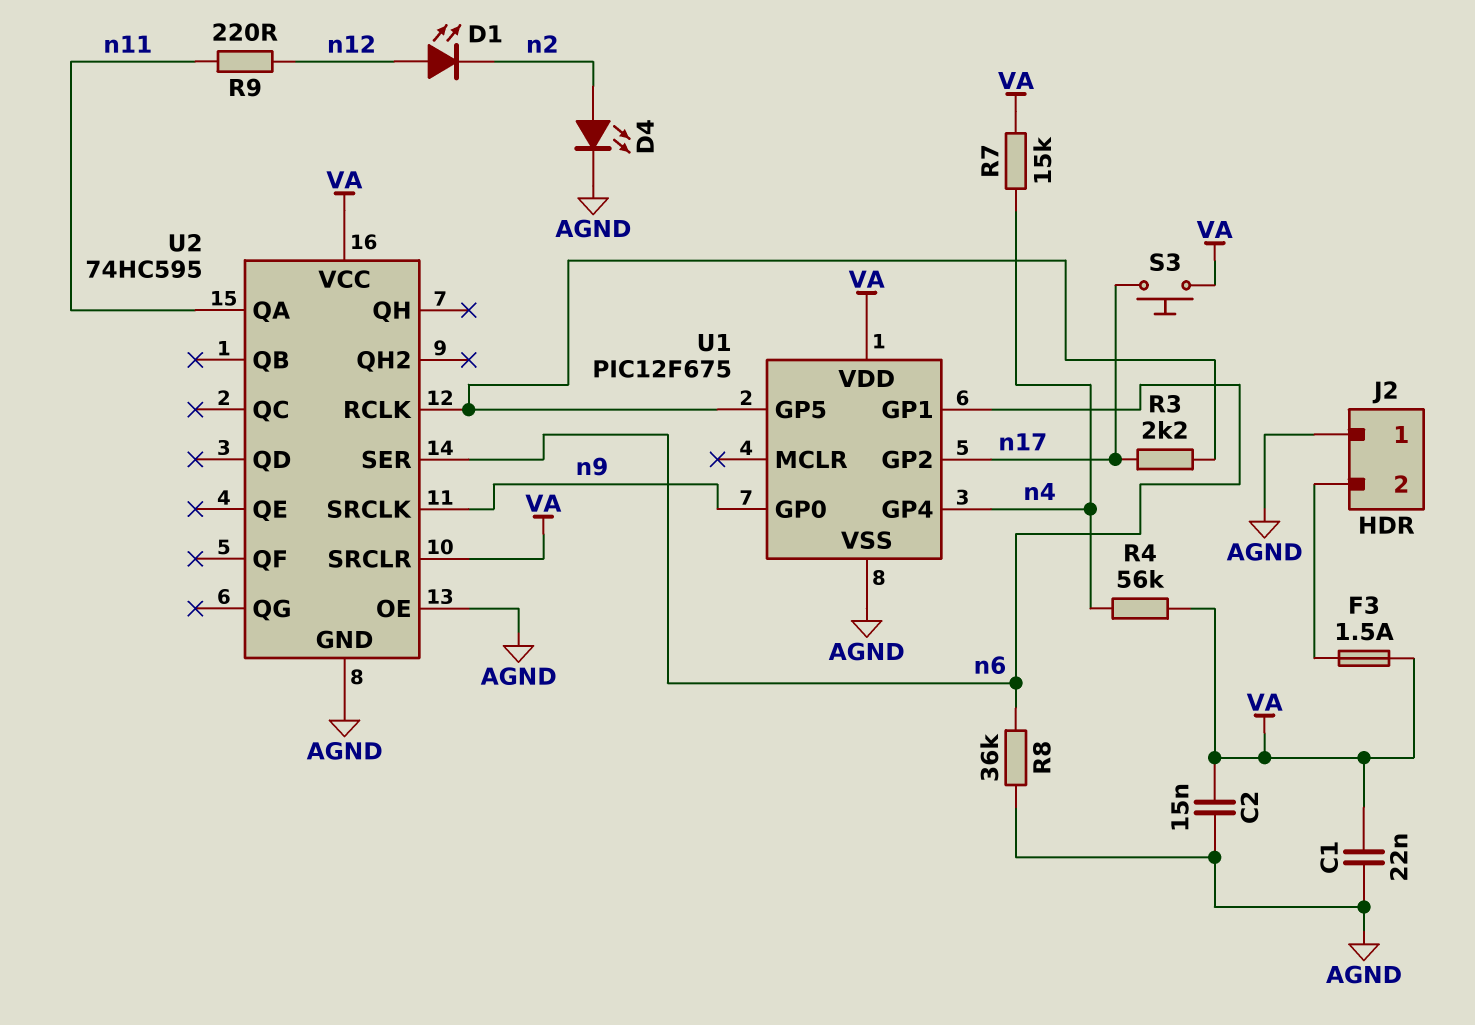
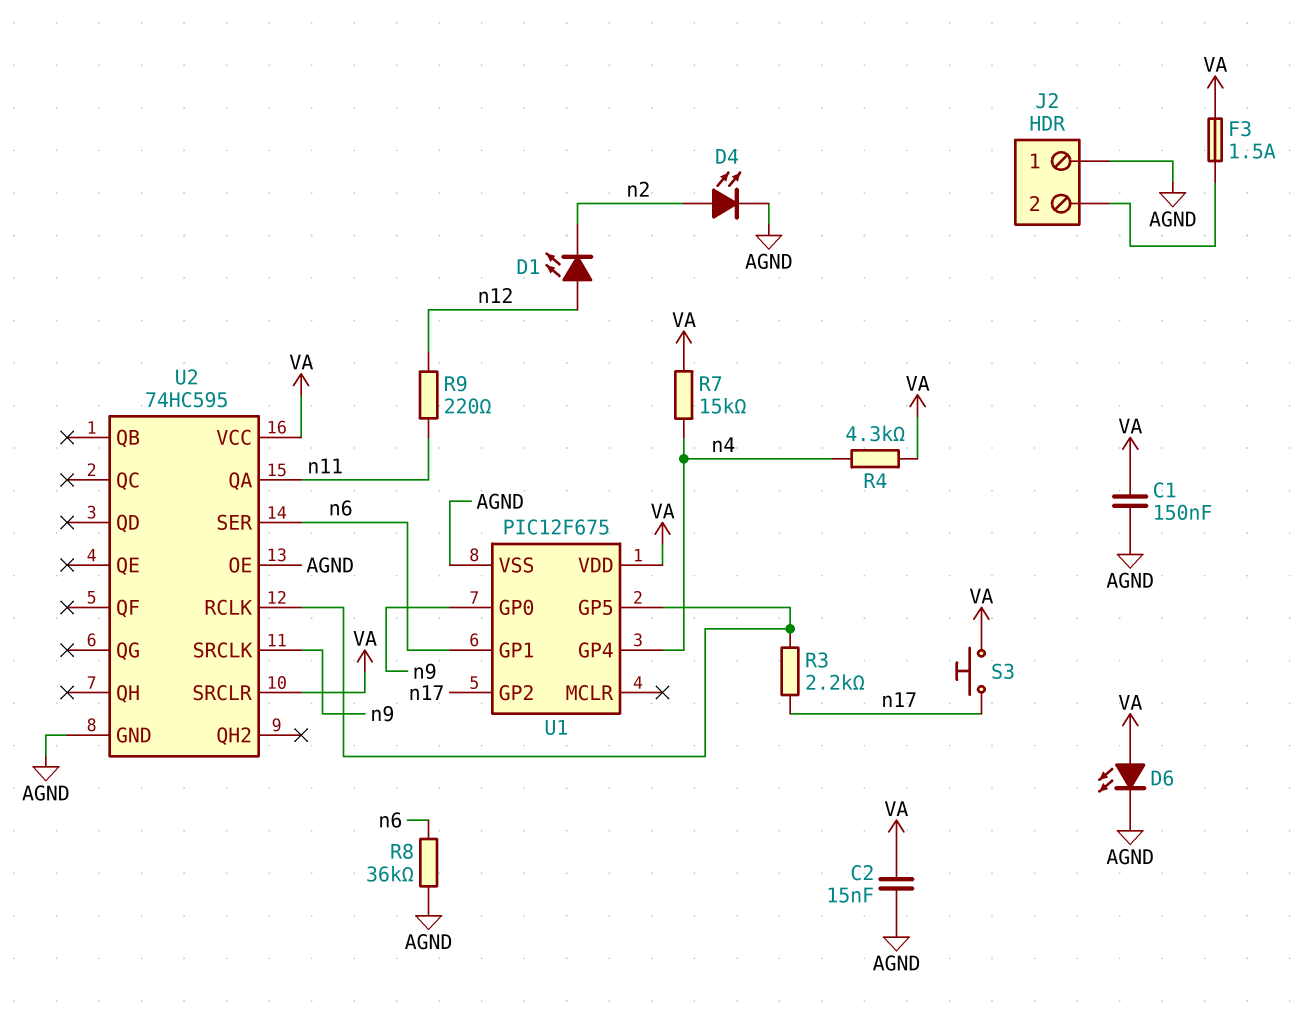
C1: 22nF (AGND, VA) -> 150nF (AGND, VA)
D6: none -> LED (A VA, K AGND)
R4: 56k (VA, n4) -> 4.3k (VA, n4)

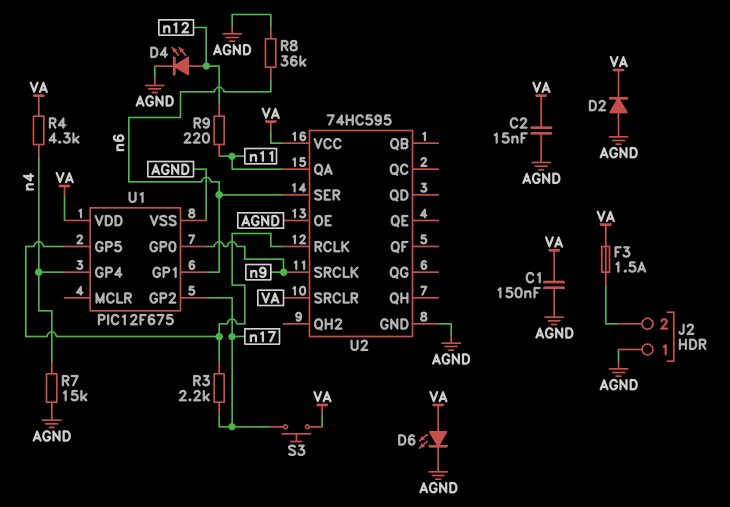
D1: LED (A n12, K n2) -> none
D2: none -> diode (A AGND, K VA)
D4: LED (A n2, K AGND) -> LED (A n12, K AGND)
R7: 15k (VA, n4) -> 15k (AGND, n4)

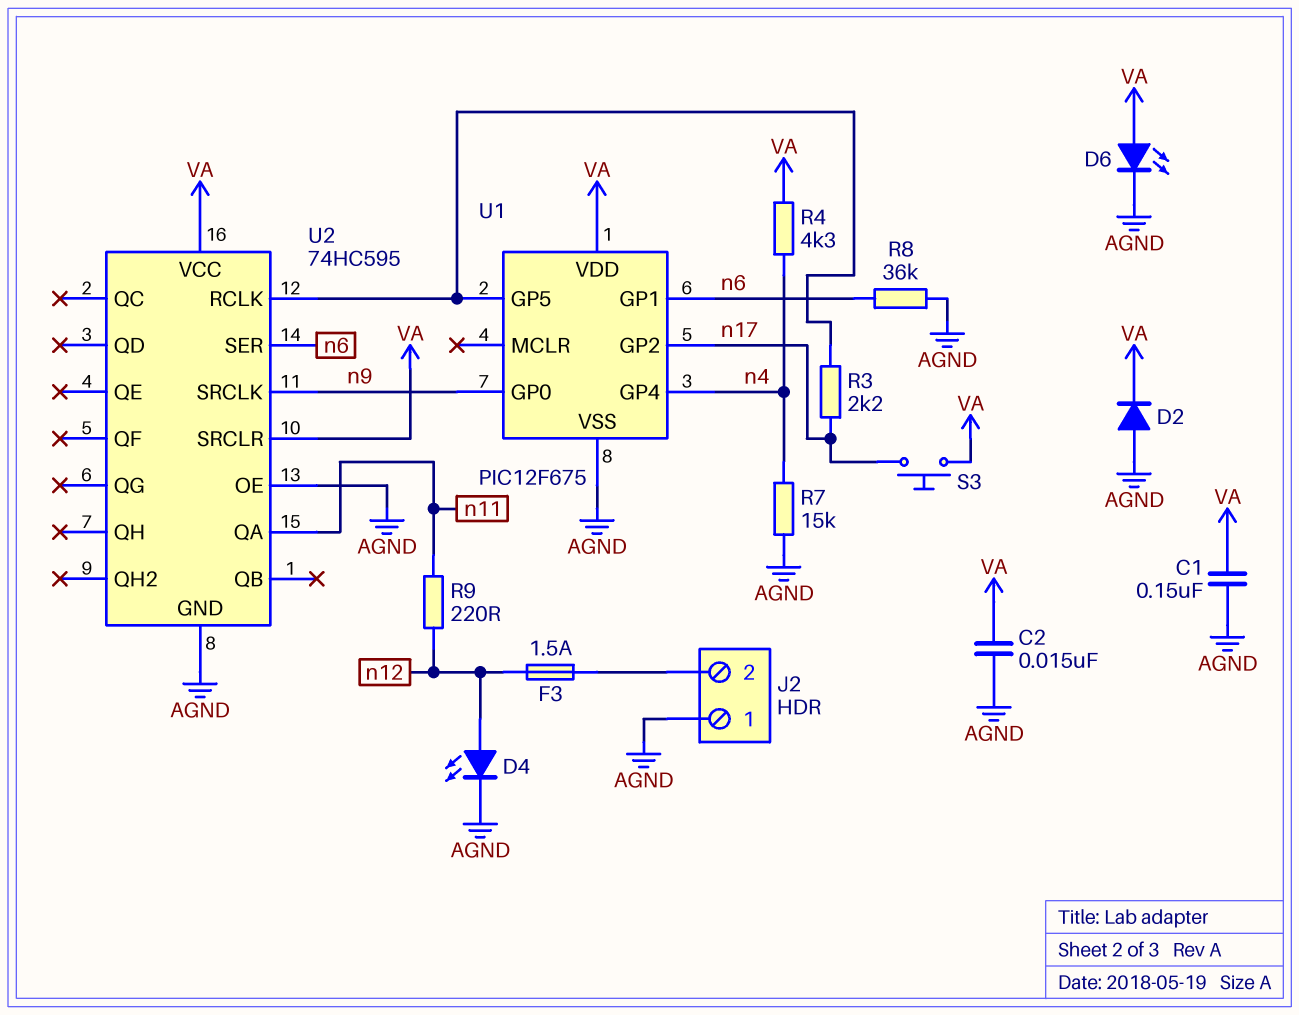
F3: 1.5A (J2/2, VA) -> 1.5A (J2/2, n12)

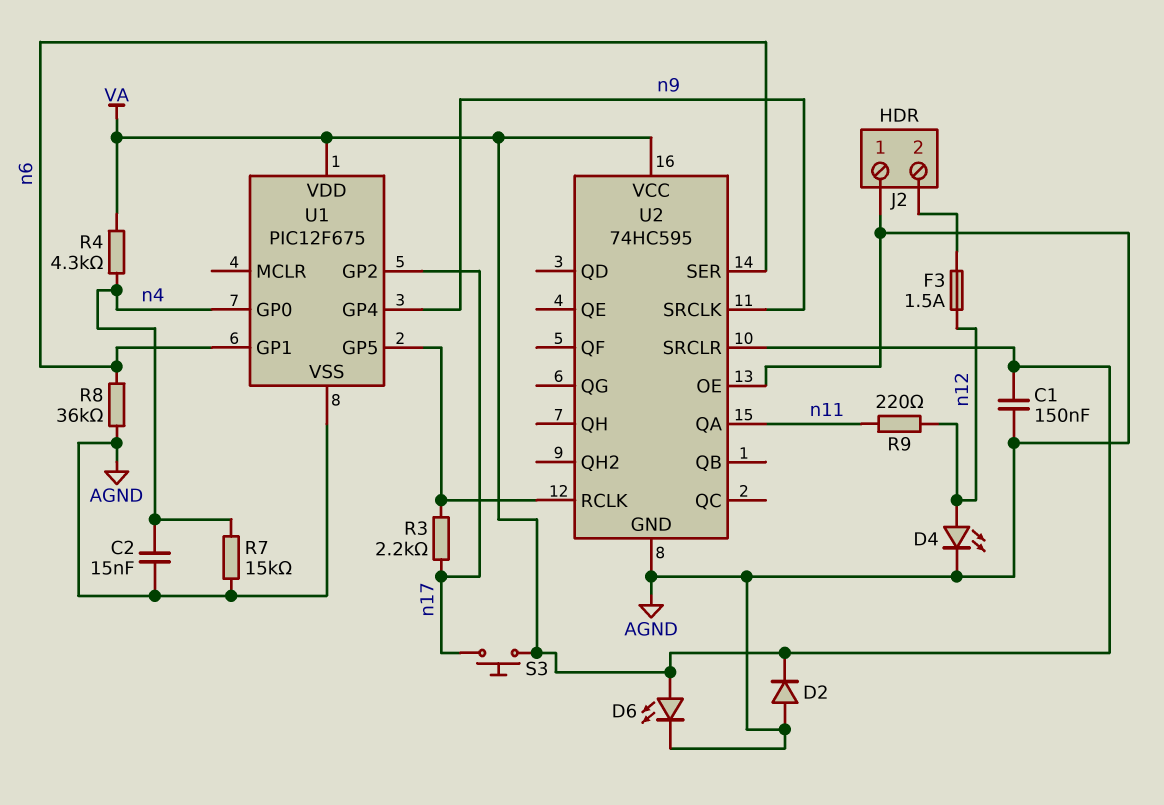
C2: 15nF (AGND, VA) -> 15nF (AGND, n4)
U1 pin GP0: n9 -> n4
U1 pin GP4: n4 -> n9

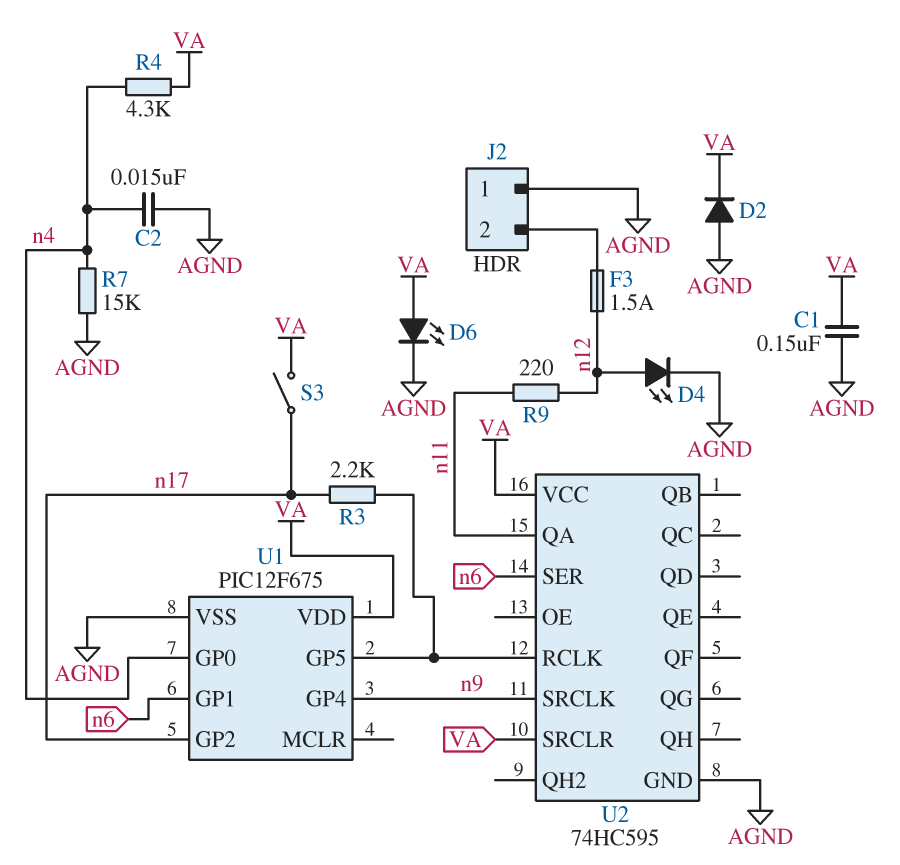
R8: 36k (AGND, n6) -> none
S3: button (VA, n17) -> switch (VA, n17)
U2 pin OE: AGND -> none

